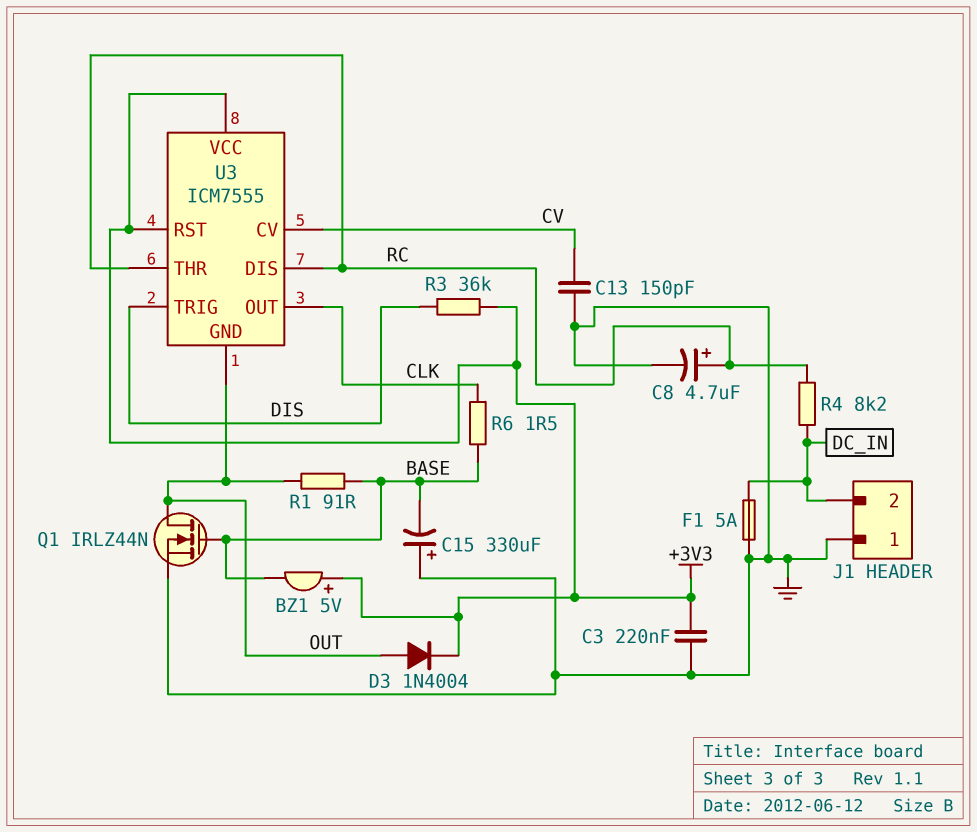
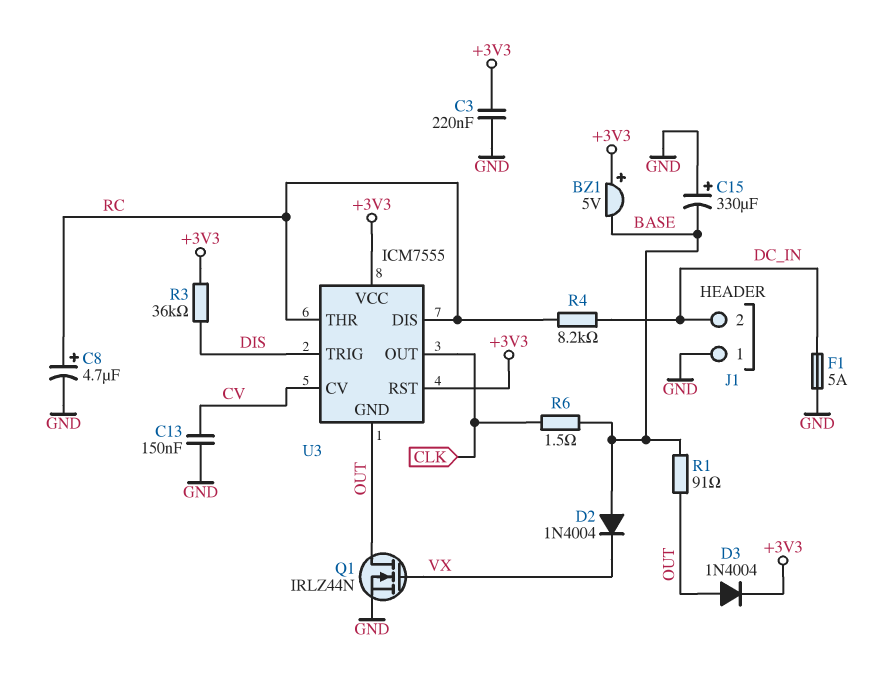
C13: 150pF (CV, GND) -> 150nF (CV, GND)
D2: none -> diode 1N4004 (A BASE, K VX)
Q1: NMOS IRLZ44N (G BASE, D OUT, S GND) -> NMOS IRLZ44N (G VX, D OUT, S GND)

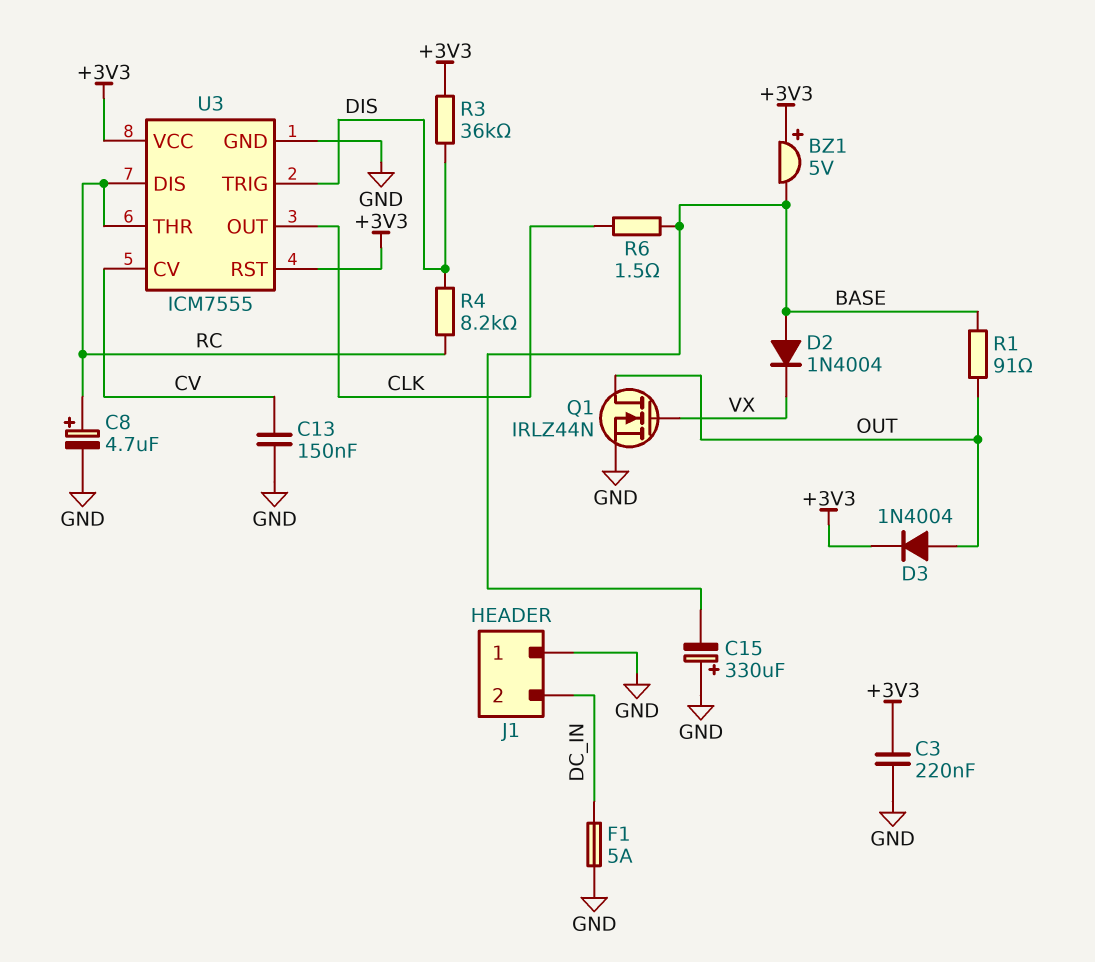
R4: 8.2k (DC_IN, RC) -> 8.2k (DIS, RC)
U3 pin GND: OUT -> GND

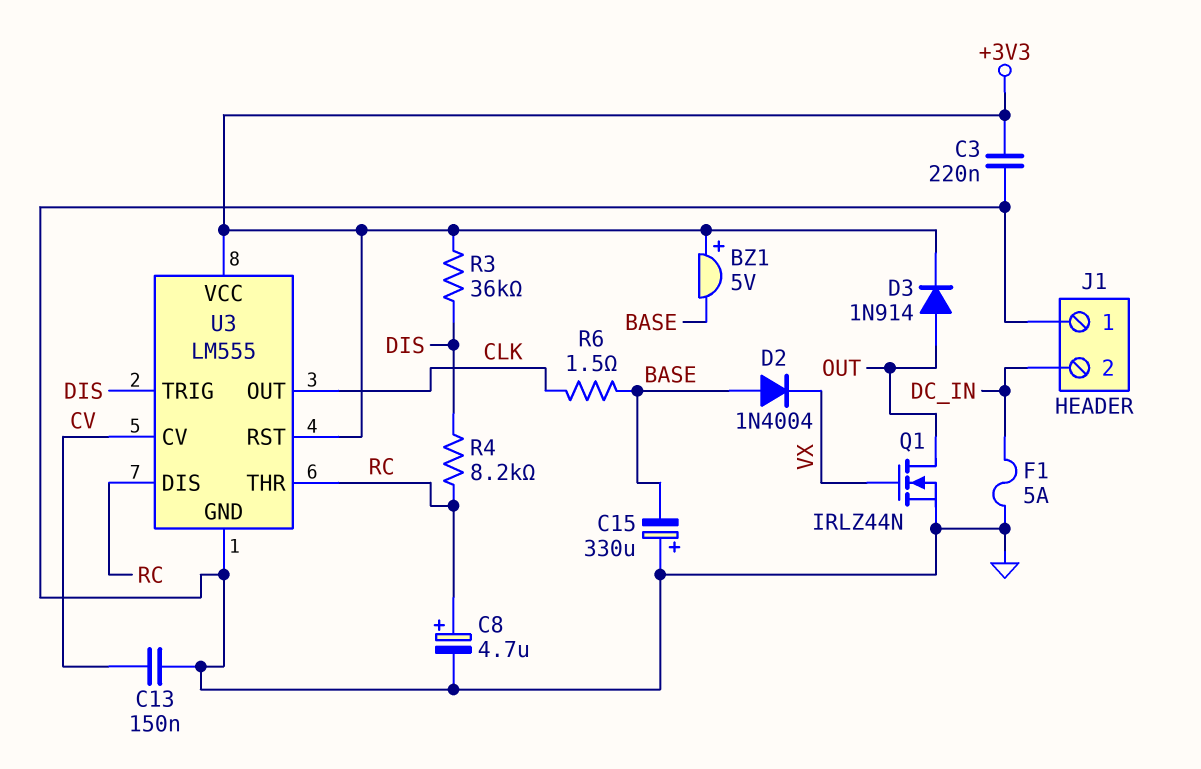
D3: diode 1N4004 (A OUT, K +3V3) -> diode 1N914 (A OUT, K +3V3)
R1: 91 (BASE, OUT) -> none
U3: ICM7555 -> LM555

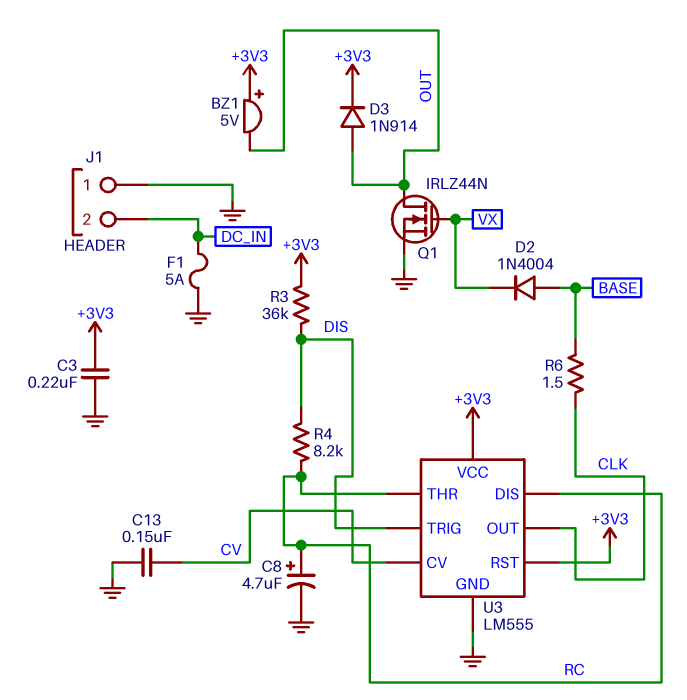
BZ1: buzzer 5V (plus +3V3, minus BASE) -> buzzer 5V (plus +3V3, minus OUT)
C15: 330uF (plus GND, minus BASE) -> none

